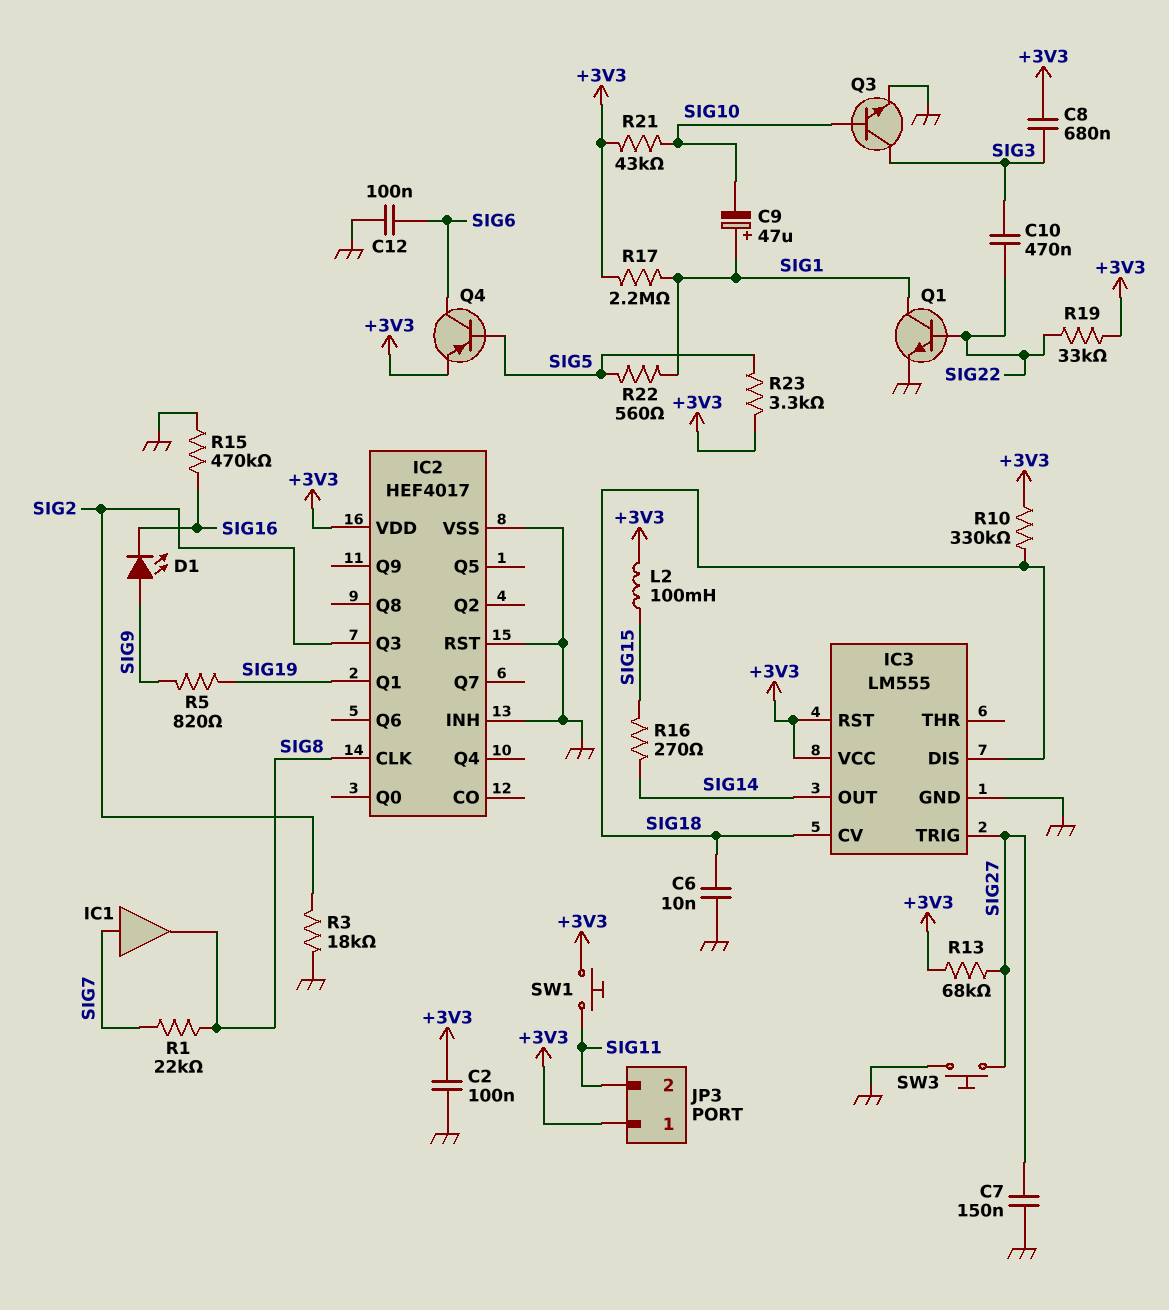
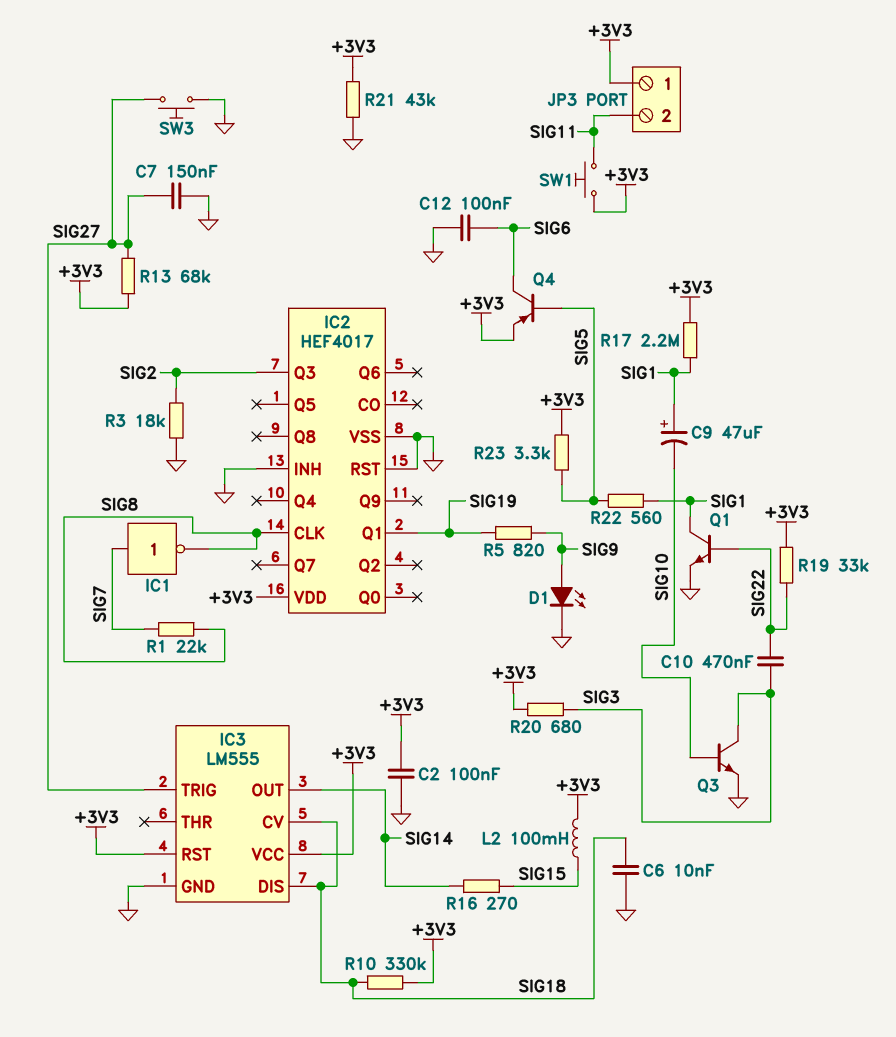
C8: 680nF (+3V3, SIG3) -> none
D1: LED (A SIG9, K SIG16) -> LED (A SIG9, K GND)
IC1: buffer (in SIG7, out SIG8) -> NOT (in SIG7, out SIG8)
R15: 470k (GND, SIG16) -> none
R20: none -> 680 (+3V3, SIG3)
R21: 43k (+3V3, SIG10) -> 43k (+3V3, GND)

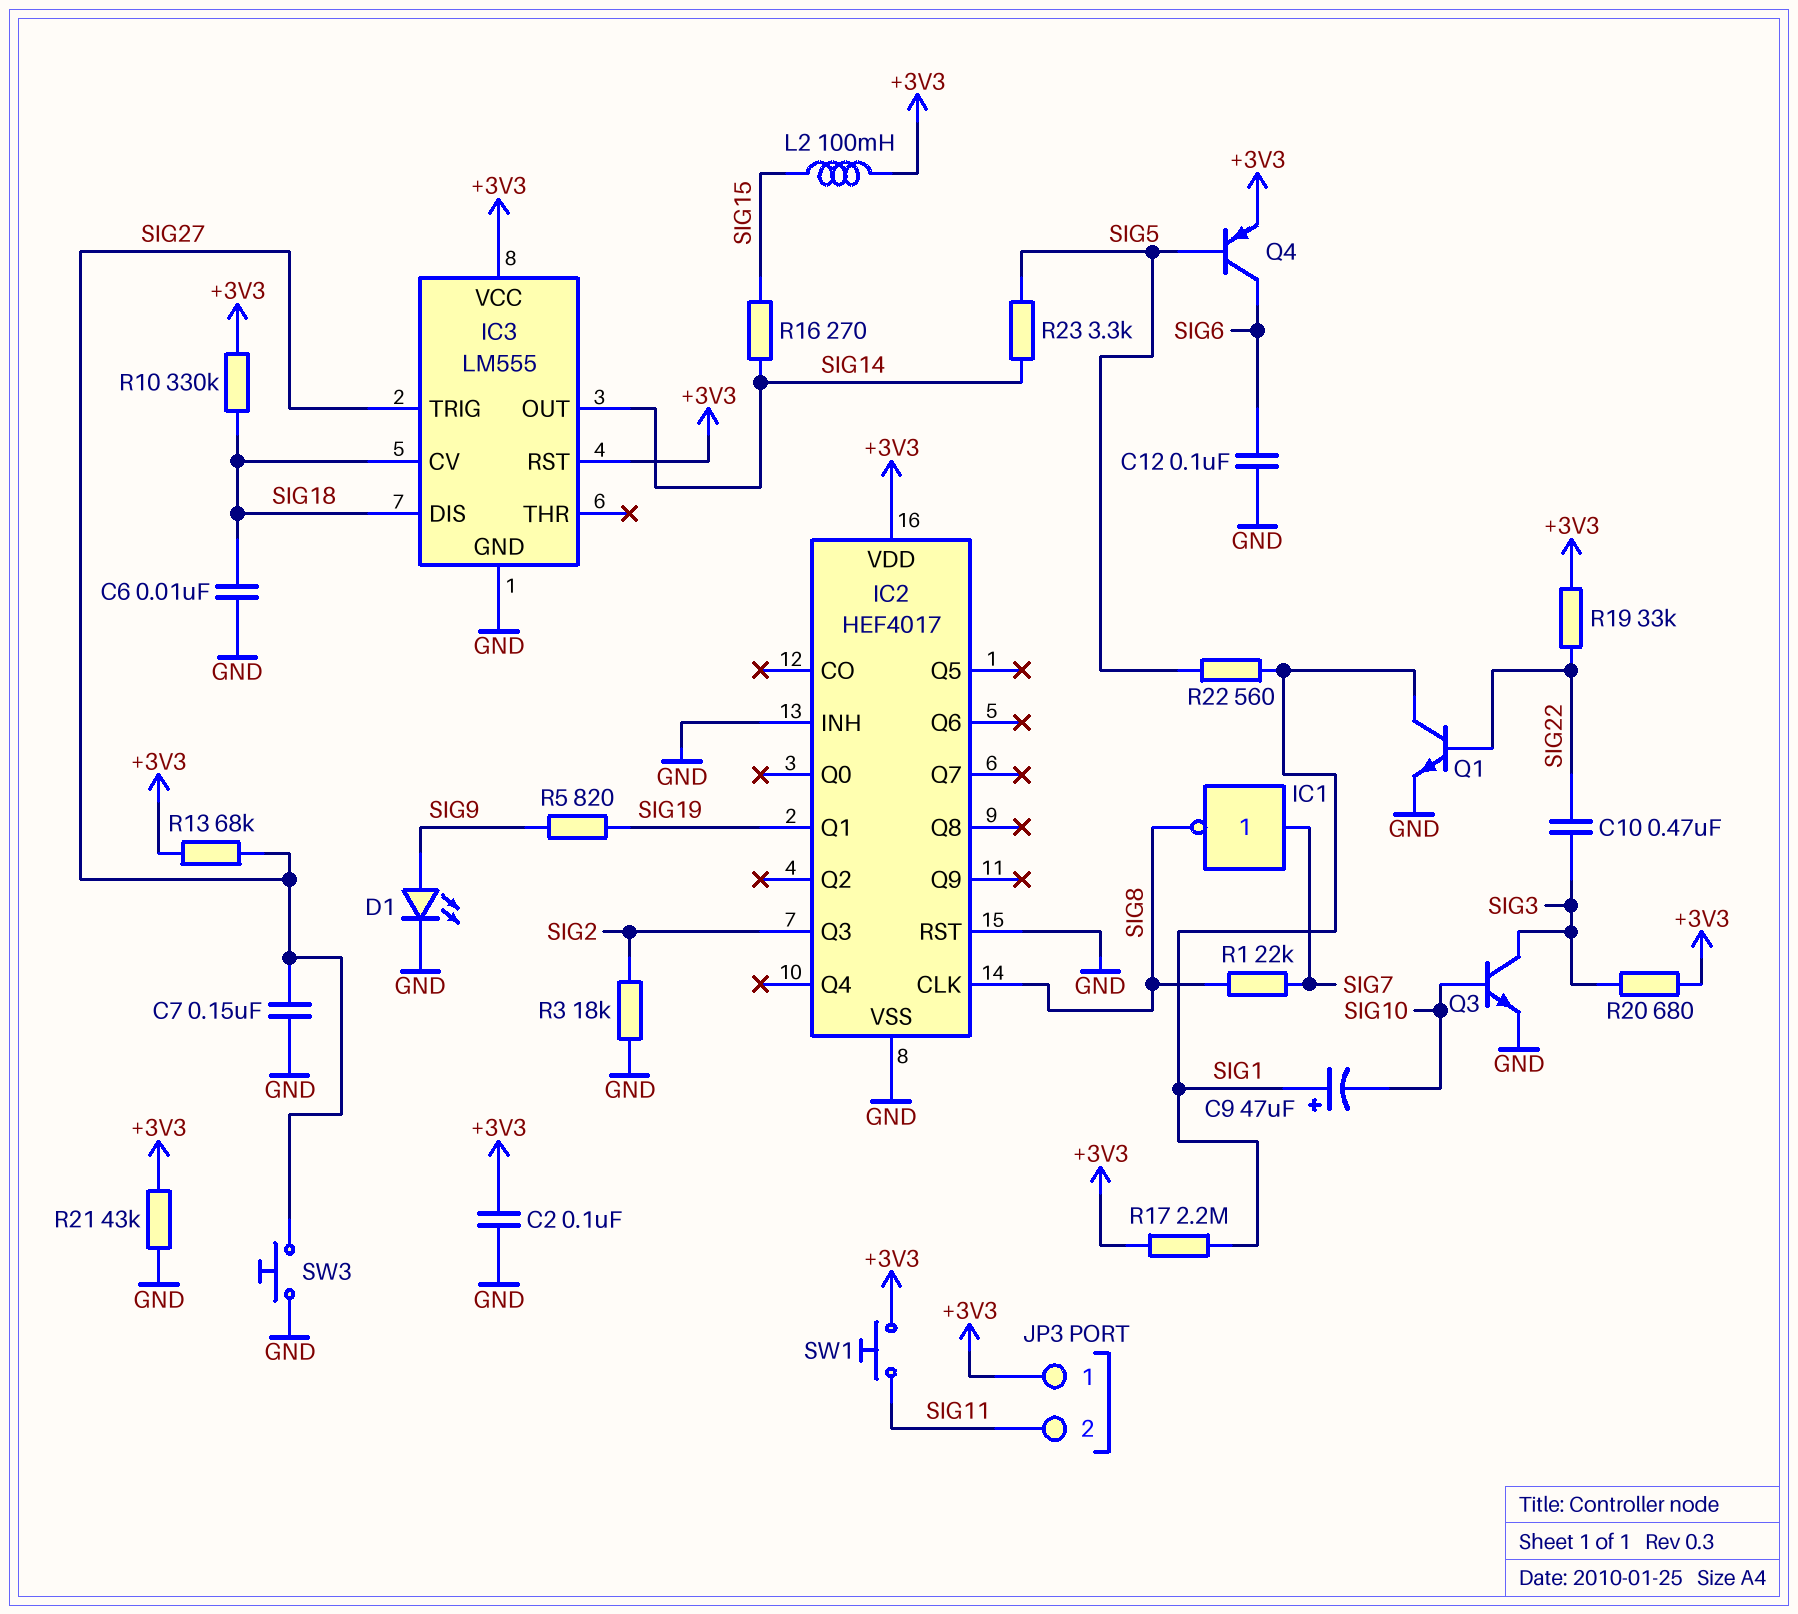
R23: 3.3k (+3V3, SIG5) -> 3.3k (SIG5, SIG14)

